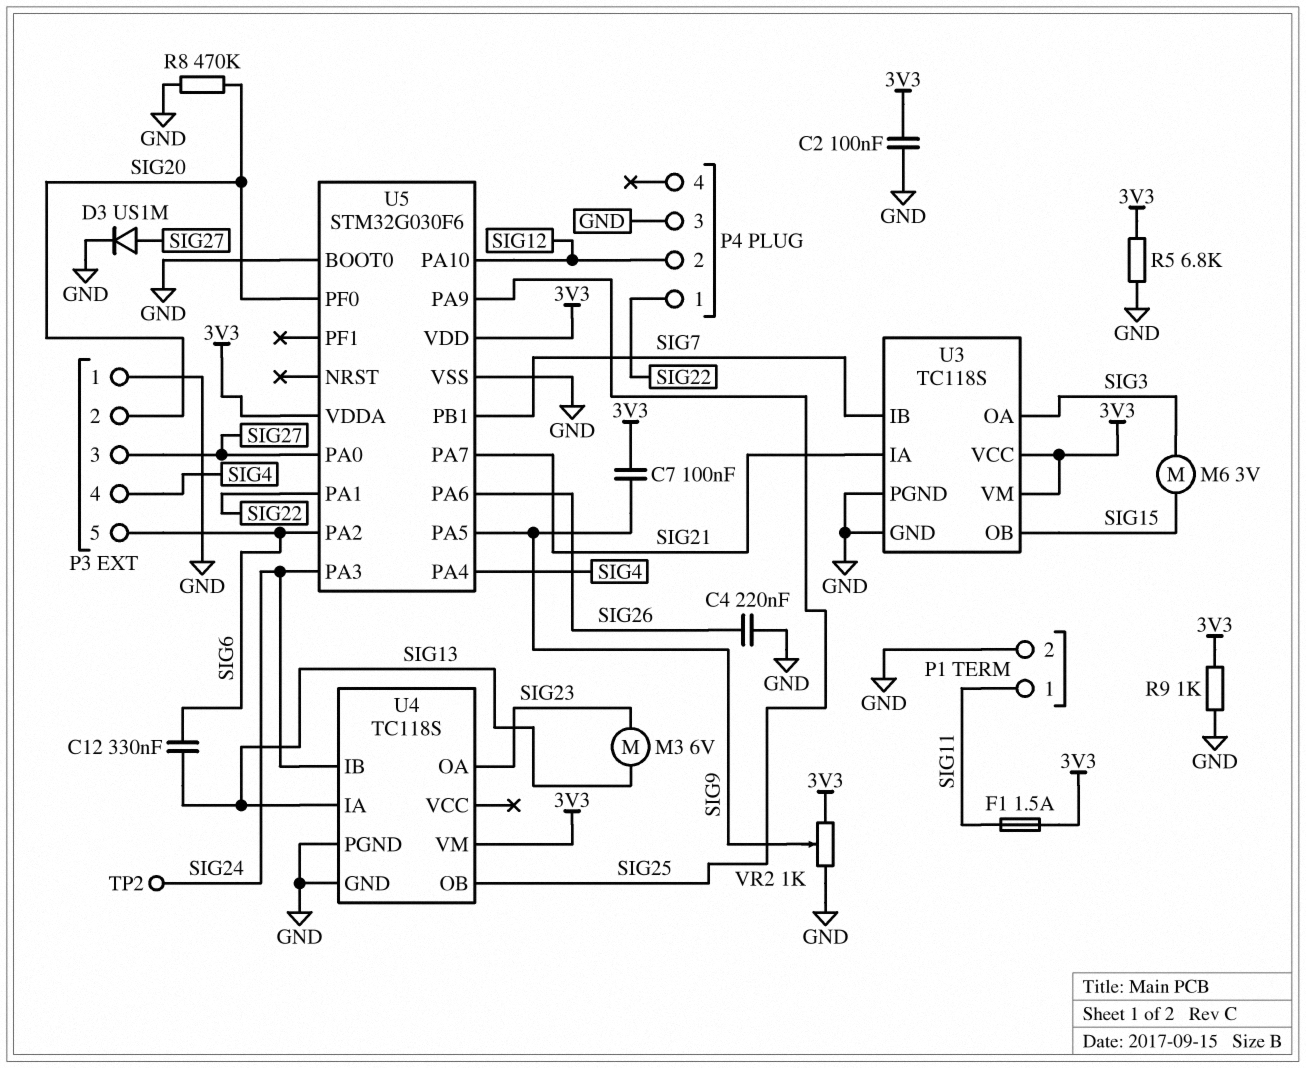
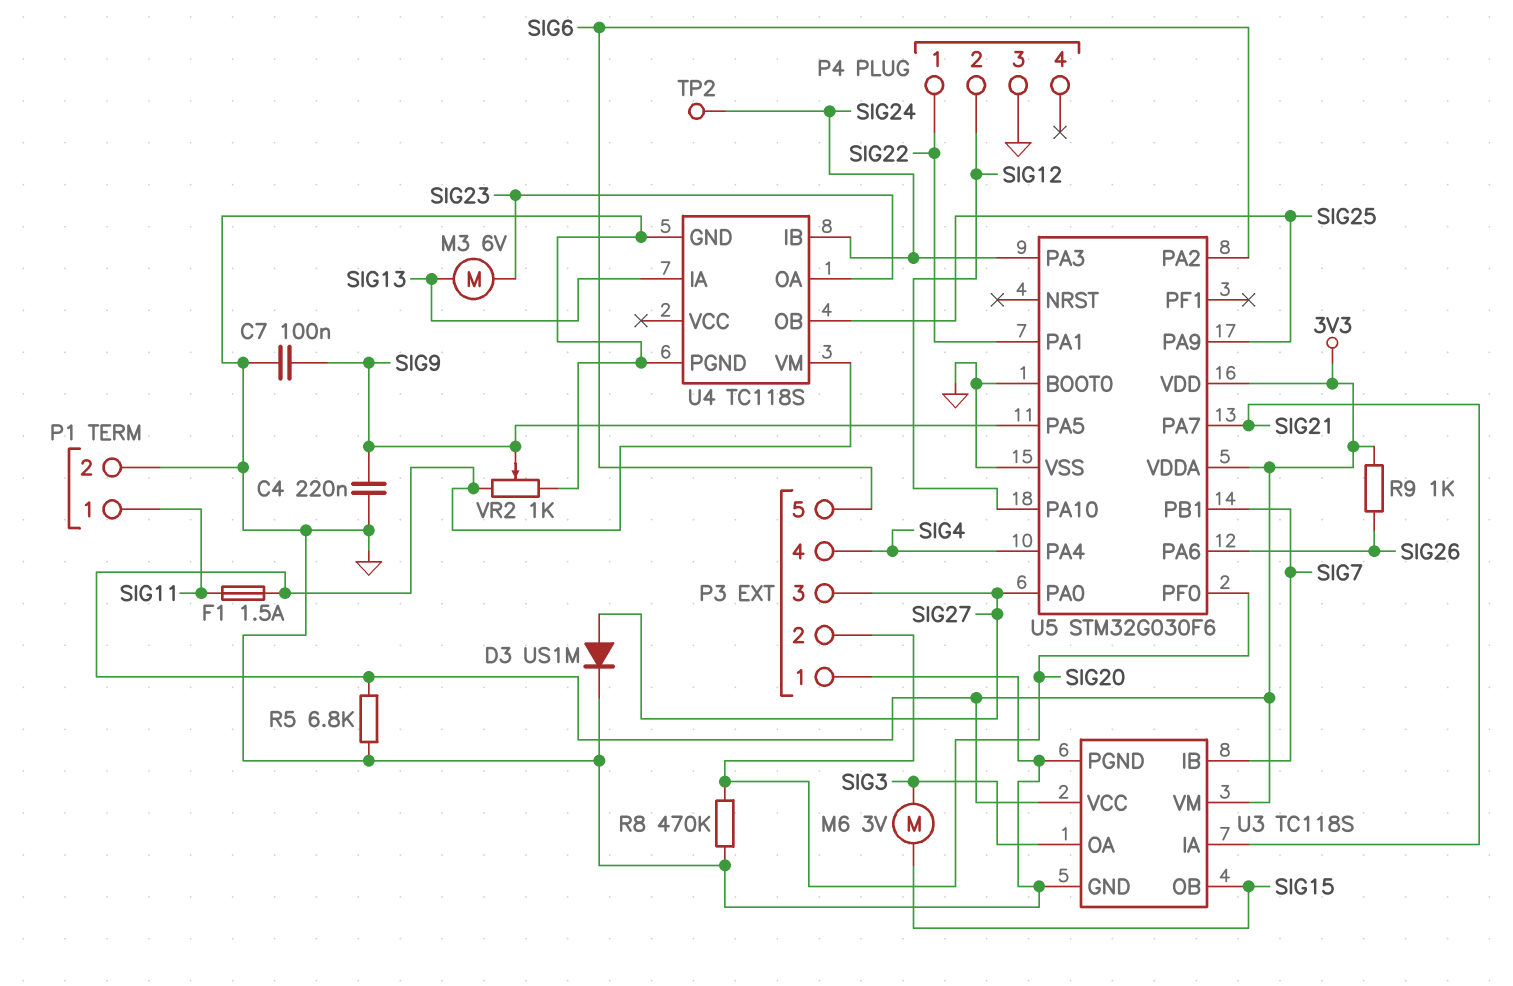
C2: 100nF (3V3, GND) -> none
C4: 220nF (GND, SIG26) -> 220nF (GND, SIG9)
C7: 100nF (3V3, SIG9) -> 100nF (GND, SIG9)
C12: 330nF (SIG6, SIG13) -> none
R9: 1k (3V3, GND) -> 1k (3V3, SIG26)

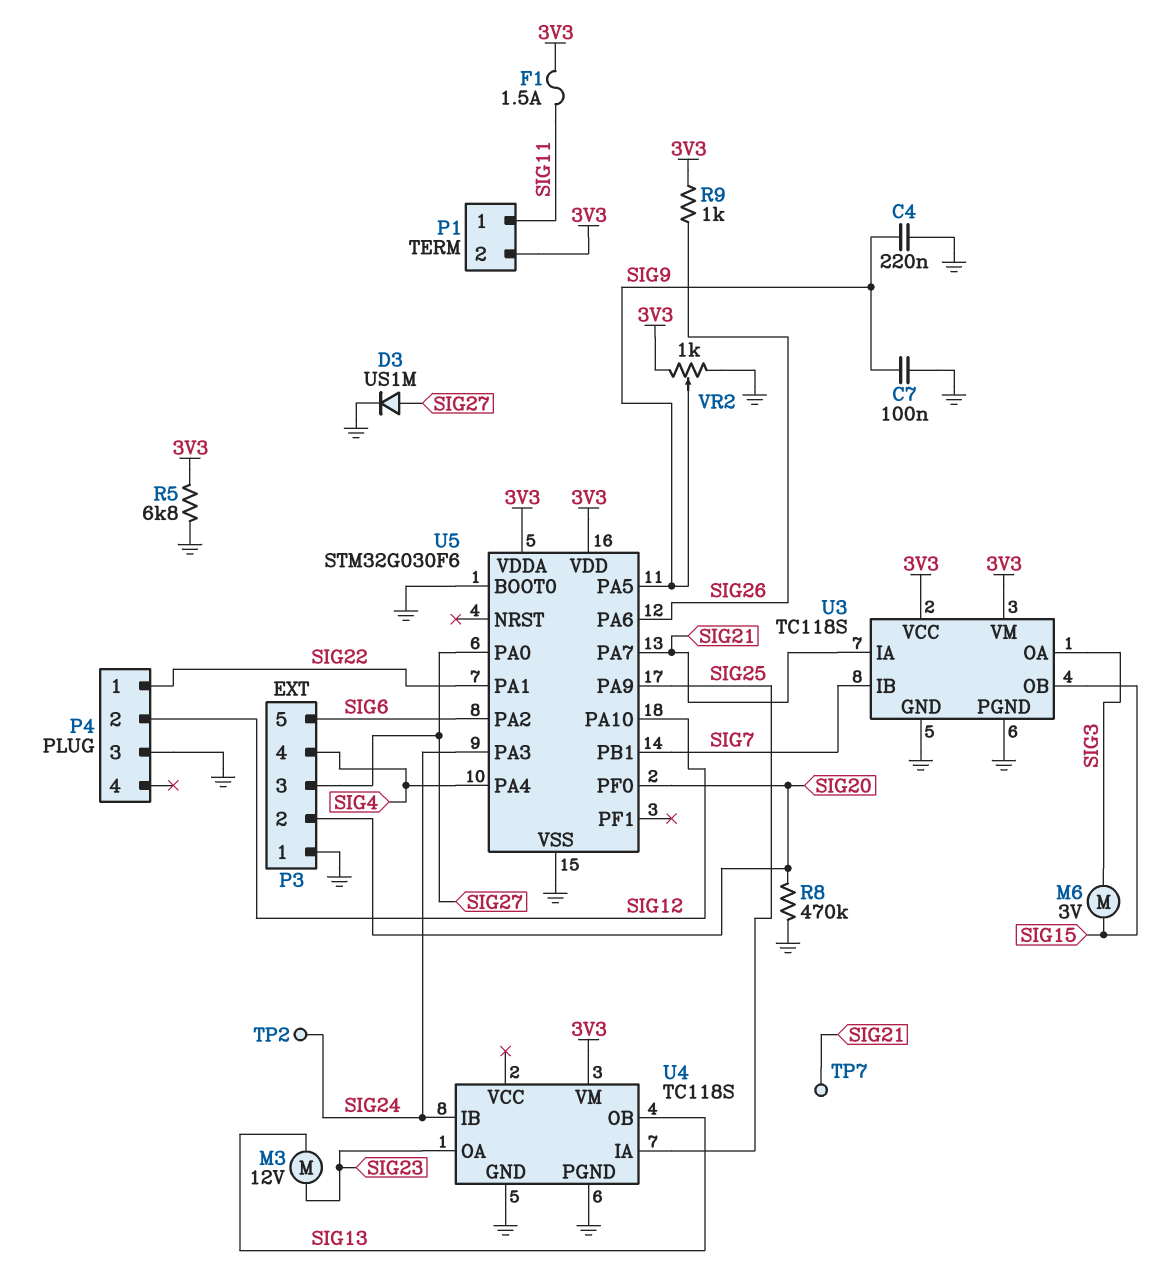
M3: motor 6V (SIG13, SIG23) -> motor 12V (SIG13, SIG23)
P1 pin 2: GND -> 3V3
TP7: none -> test point (SIG21)
U4 pin IA: SIG13 -> SIG25
U4 pin OB: SIG25 -> SIG13

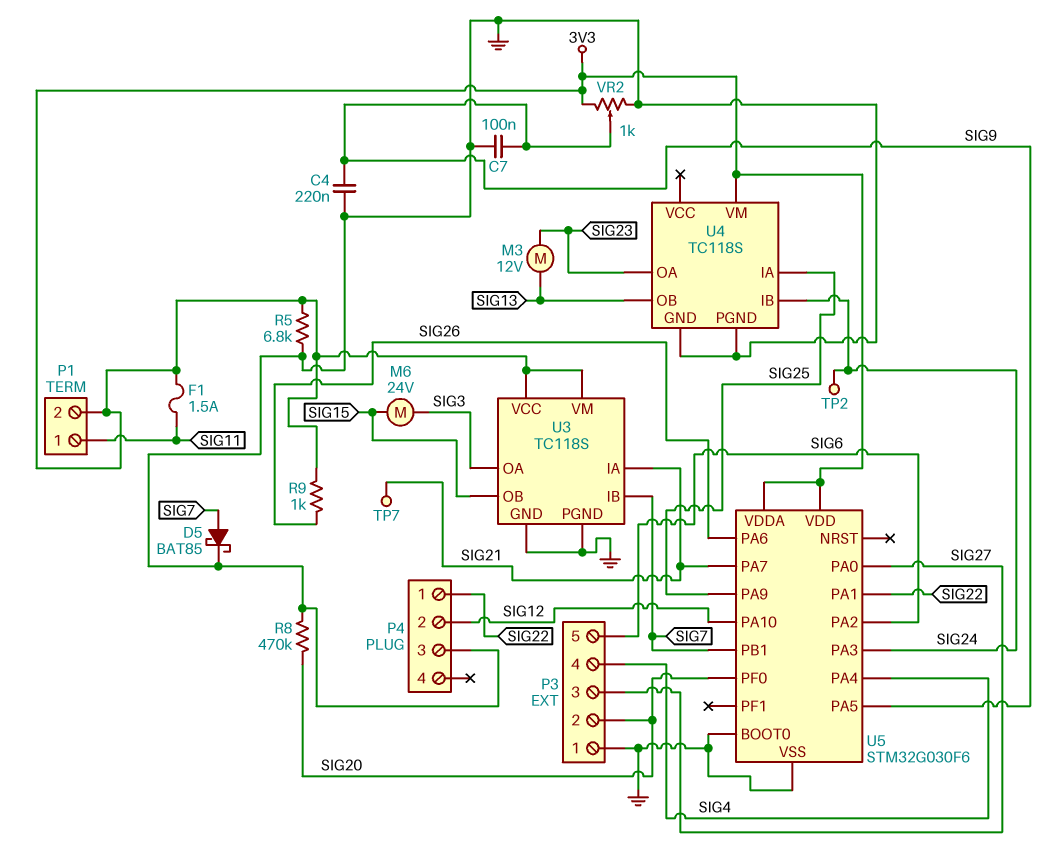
D3: diode US1M (A SIG27, K GND) -> none
D5: none -> schottky BAT85 (A SIG7, K GND)
M6: motor 3V (SIG3, SIG15) -> motor 24V (SIG3, SIG15)

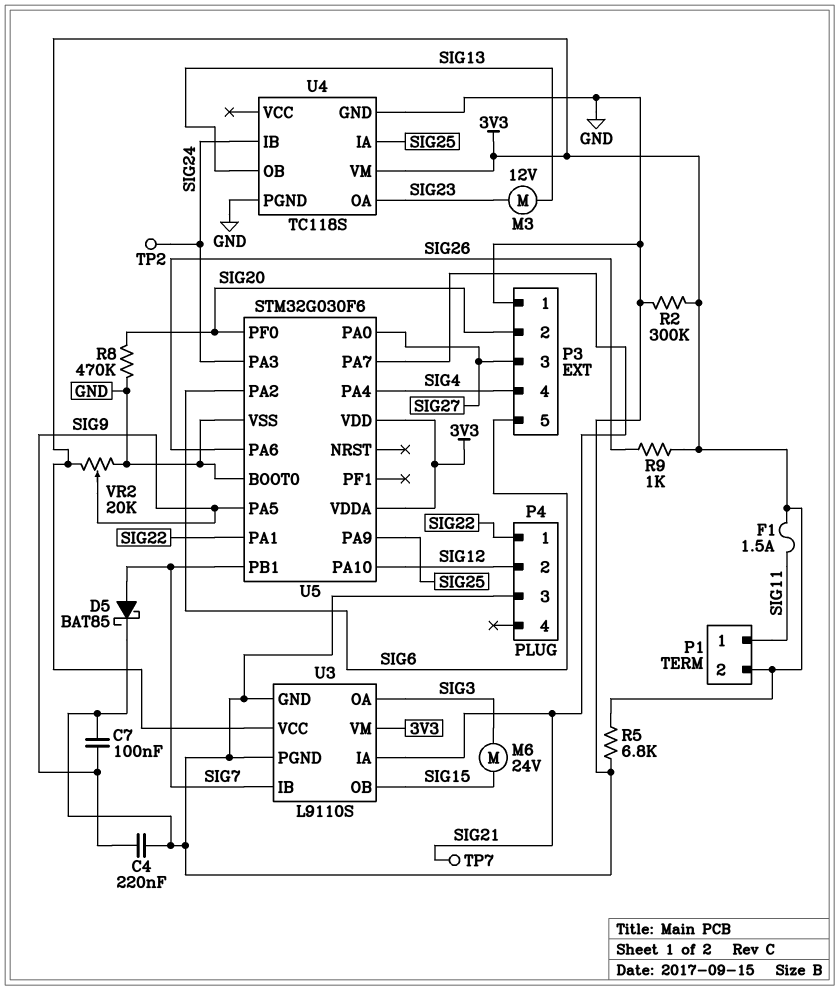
R2: none -> 300k (3V3, GND)
U3: TC118S -> L9110S
VR2: 1k (3V3, GND, wiper SIG9) -> 20k (3V3, GND, wiper SIG9)

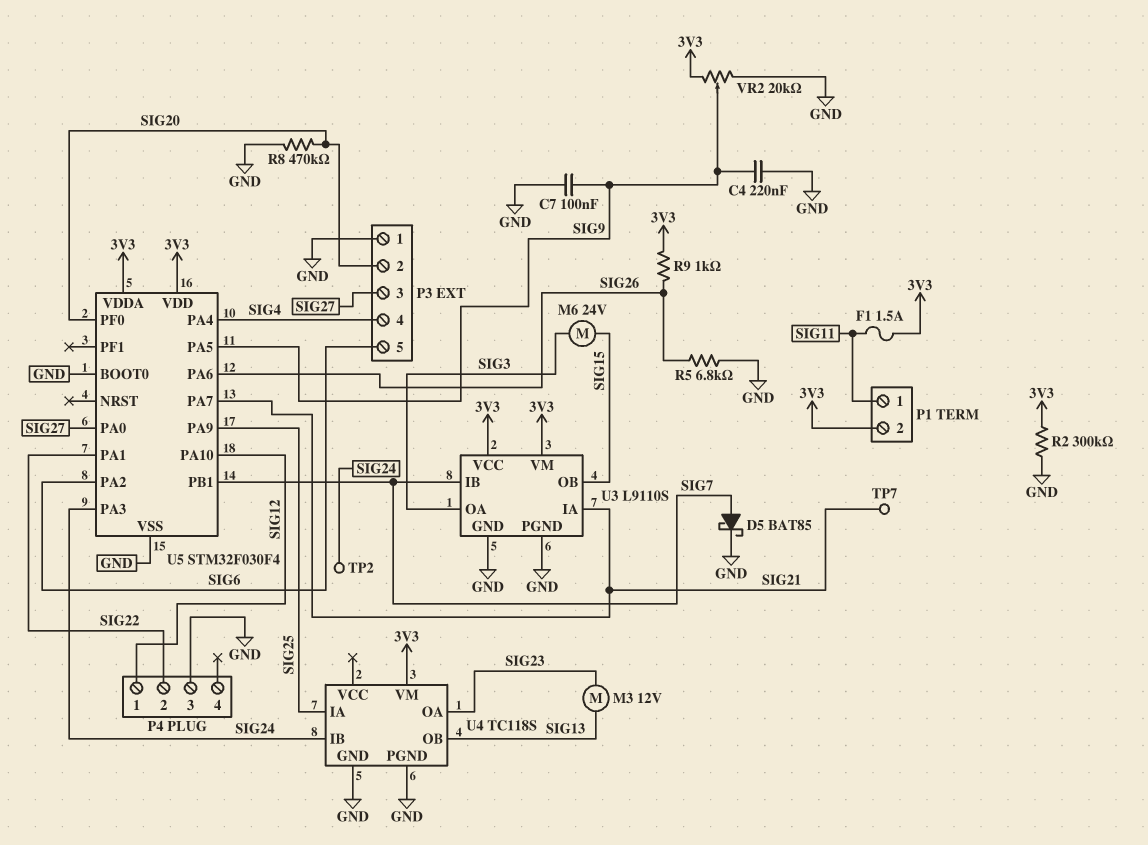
P4 pin 1: SIG22 -> SIG12
P4 pin 2: SIG12 -> SIG22
R5: 6.8k (3V3, GND) -> 6.8k (GND, SIG26)
U5: STM32G030F6 -> STM32F030F4

